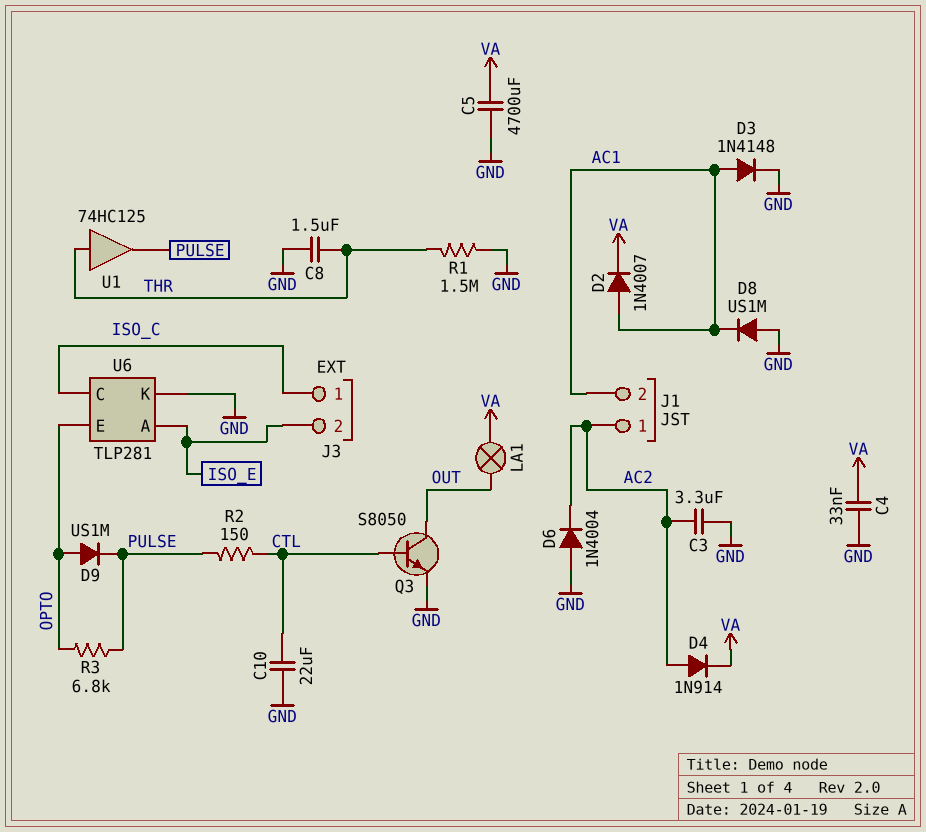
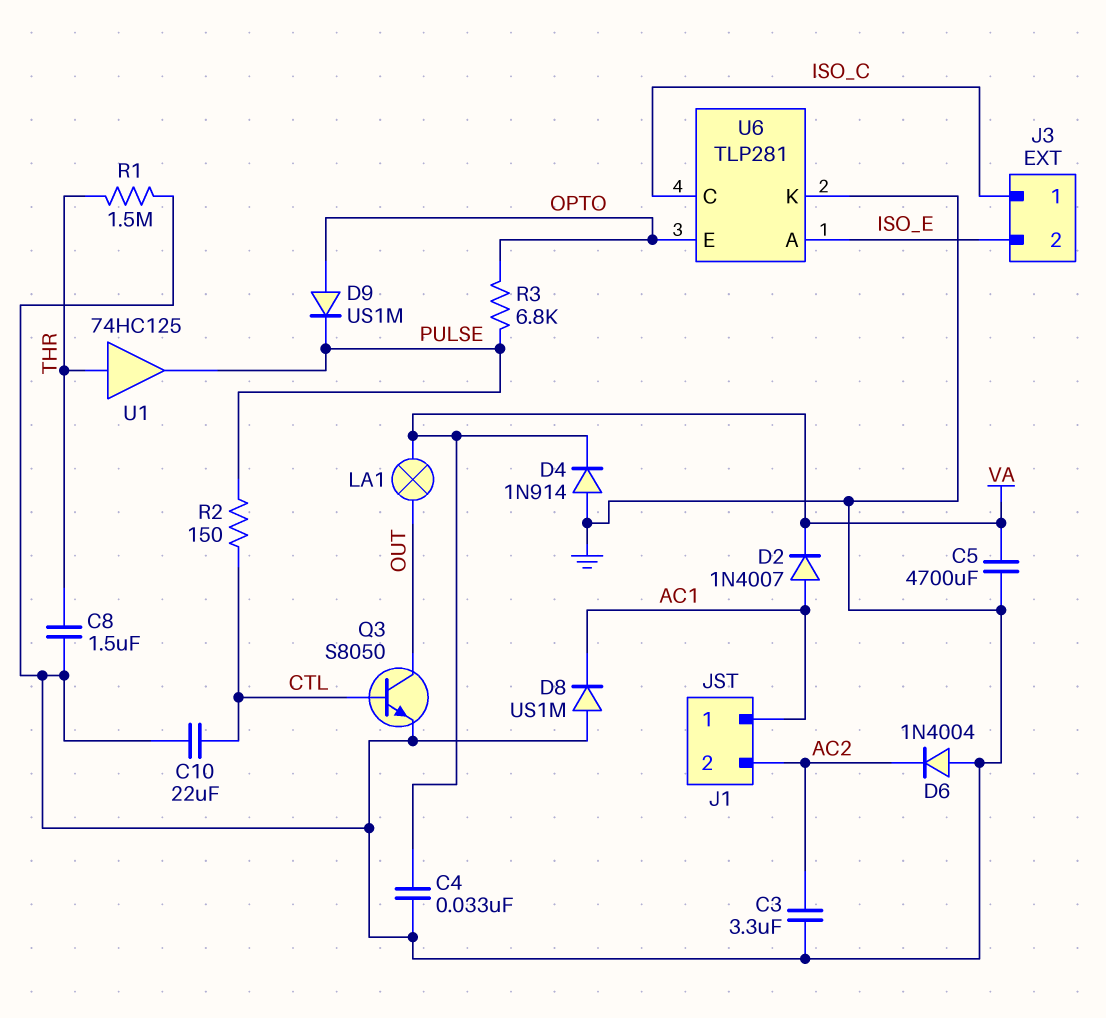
D3: diode 1N4148 (A AC1, K GND) -> none
D4: diode 1N914 (A AC2, K VA) -> diode 1N914 (A GND, K VA)
J1 pin 1: AC2 -> AC1
J1 pin 2: AC1 -> AC2

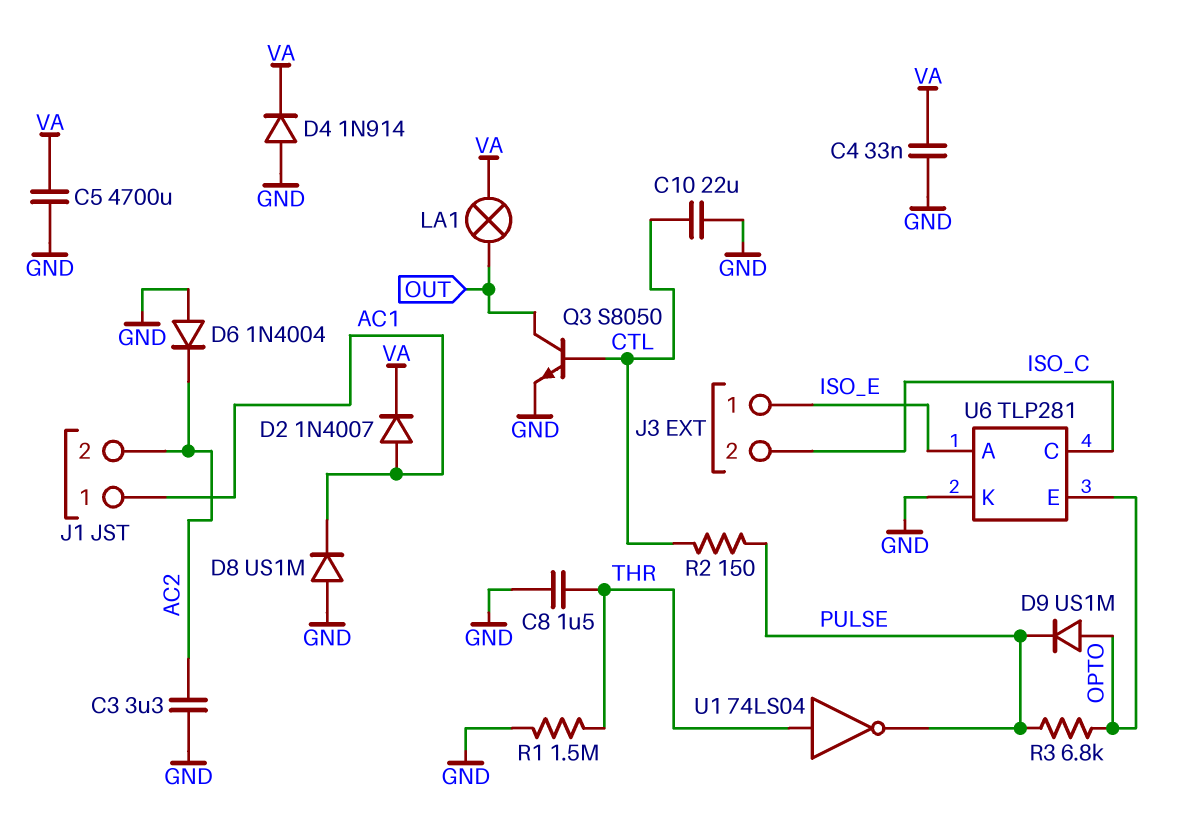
J3 pin 1: ISO_C -> ISO_E
J3 pin 2: ISO_E -> ISO_C
U1: buffer 74HC125 (in THR, out PULSE) -> NOT 74LS04 (in THR, out PULSE)

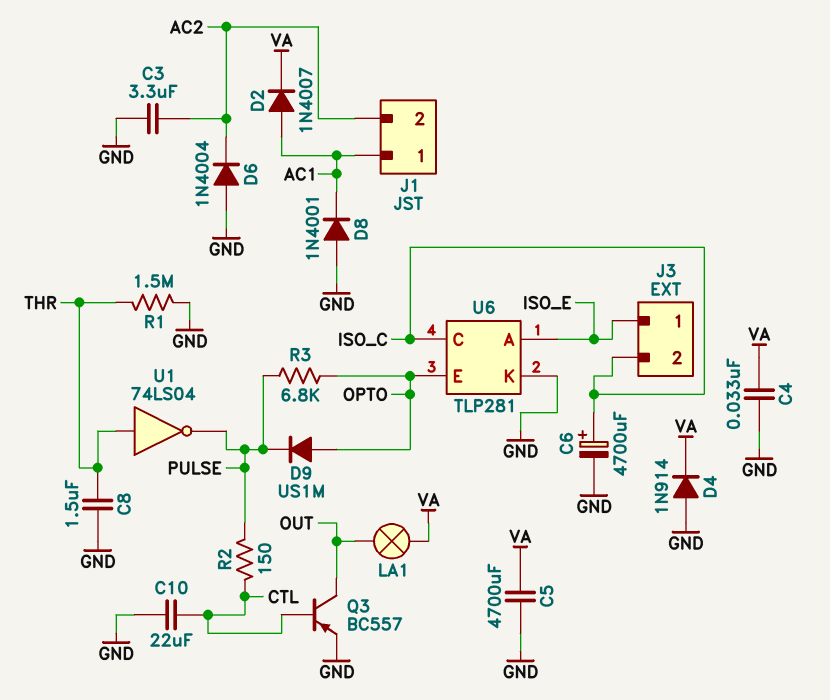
C6: none -> 4700uF (plus ISO_C, minus GND)
D8: diode US1M (A GND, K AC1) -> diode 1N4001 (A GND, K AC1)
Q3: NPN S8050 (B CTL, C OUT, E GND) -> PNP BC557 (B CTL, C OUT, E GND)

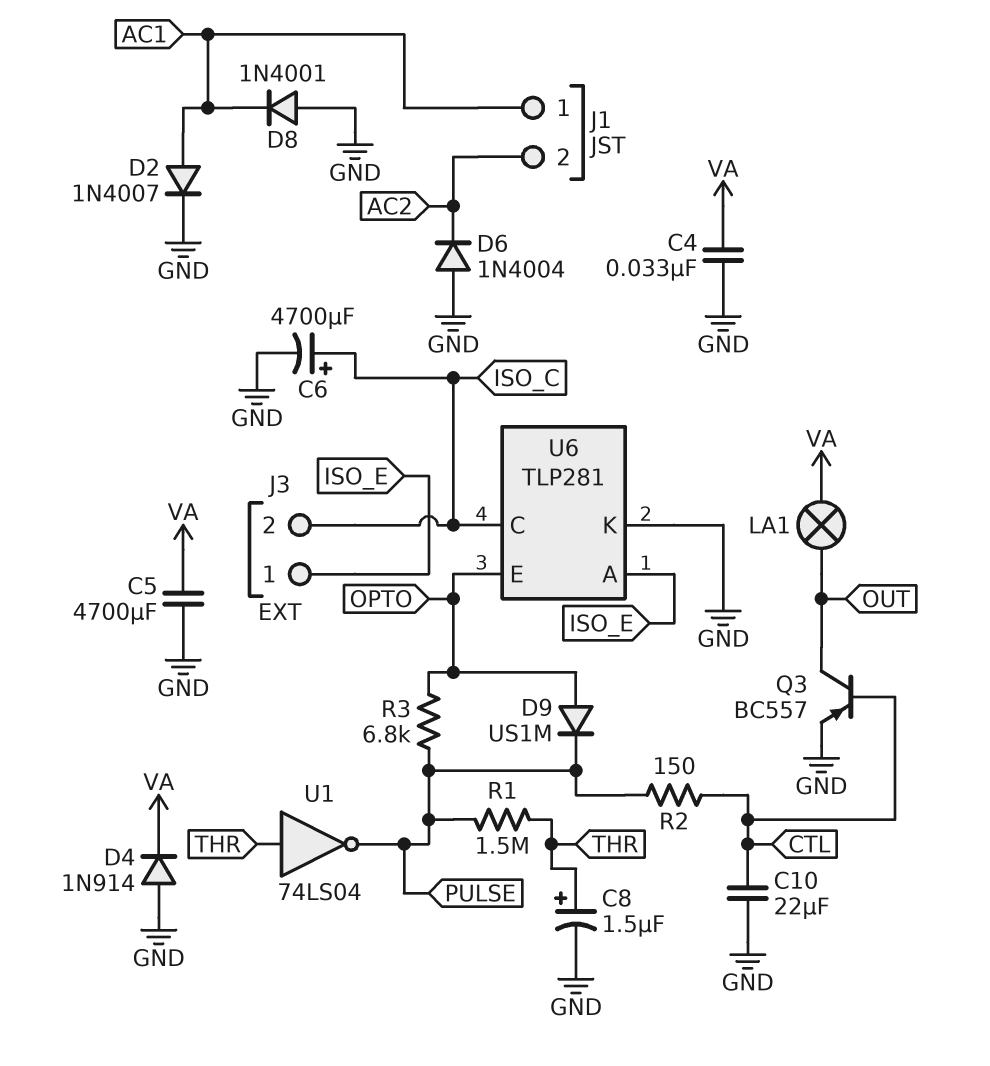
C3: 3.3uF (AC2, GND) -> none
C8: 1.5uF (GND, THR) -> 1.5uF (plus THR, minus GND)
D2: diode 1N4007 (A AC1, K VA) -> diode 1N4007 (A AC1, K GND)
R1: 1.5M (GND, THR) -> 1.5M (PULSE, THR)

